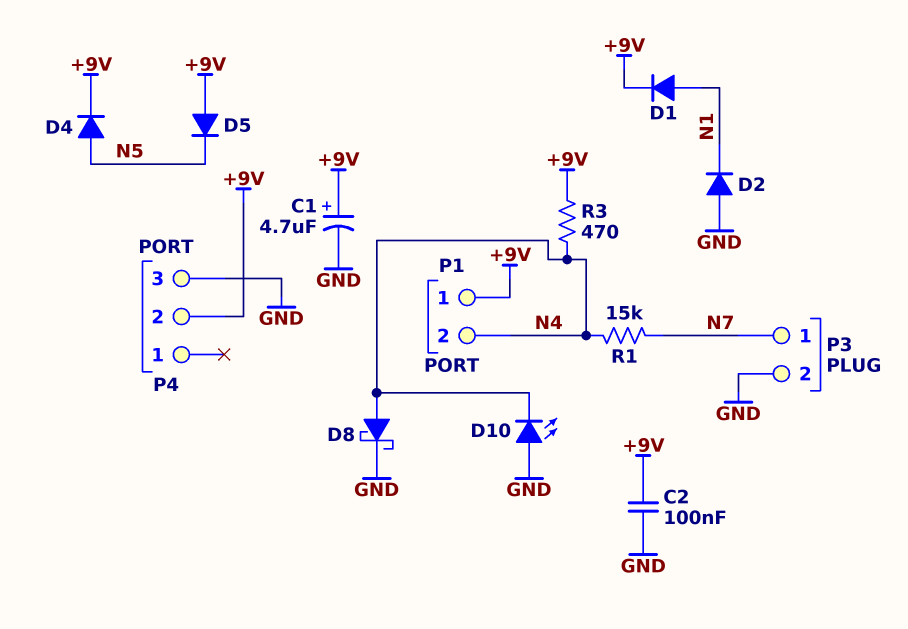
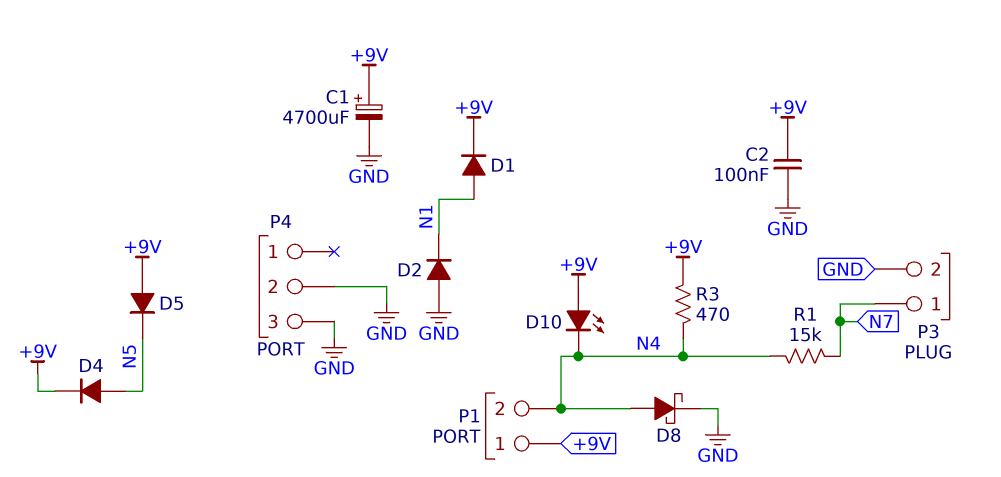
C1: 4.7uF (plus +9V, minus GND) -> 4700uF (plus +9V, minus GND)
D10: LED (A GND, K N4) -> LED (A +9V, K N4)
P4 pin 2: +9V -> GND

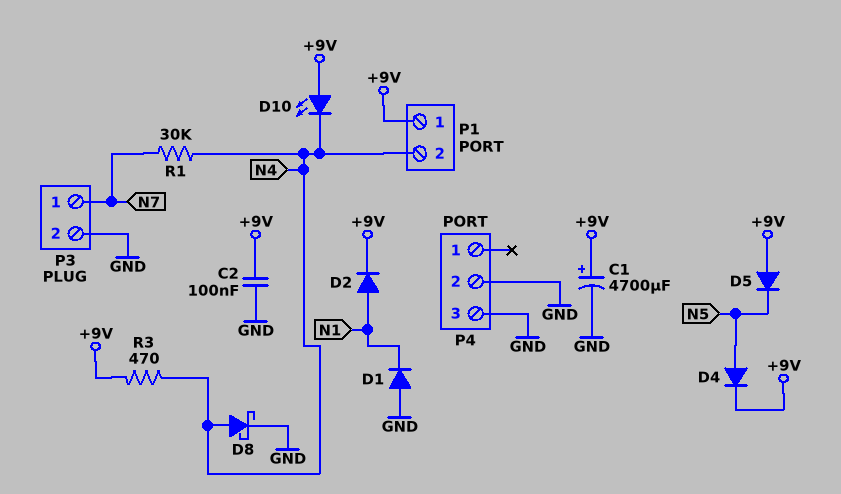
D1: diode (A N1, K +9V) -> diode (A GND, K N1)
D2: diode (A GND, K N1) -> diode (A N1, K +9V)
R1: 15k (N4, N7) -> 30k (N4, N7)

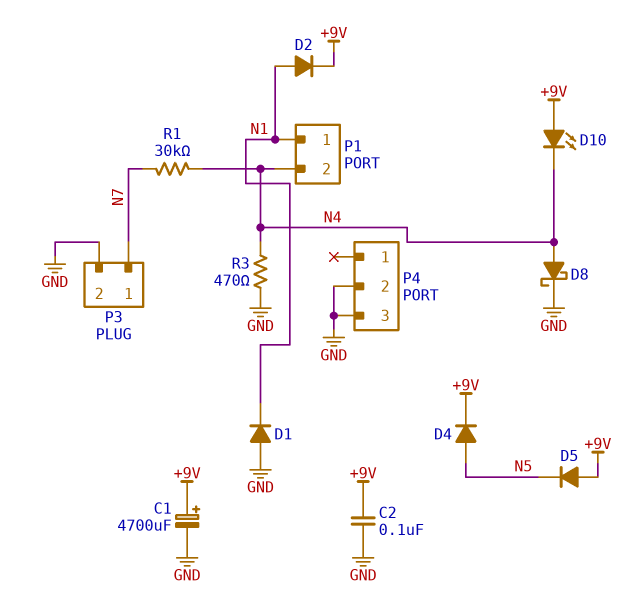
P1 pin 1: +9V -> N1
R3: 470 (+9V, N4) -> 470 (GND, N4)

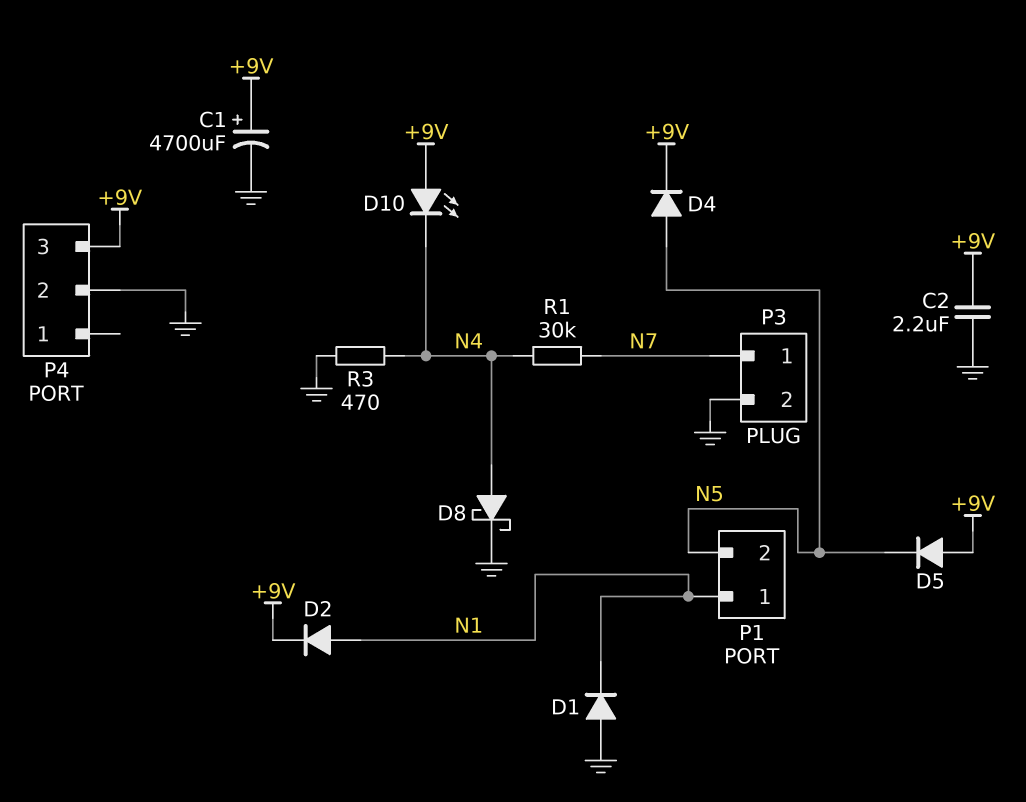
C2: 100nF (+9V, GND) -> 2.2uF (+9V, GND)
P1 pin 2: N4 -> N5
P4 pin 3: GND -> +9V

